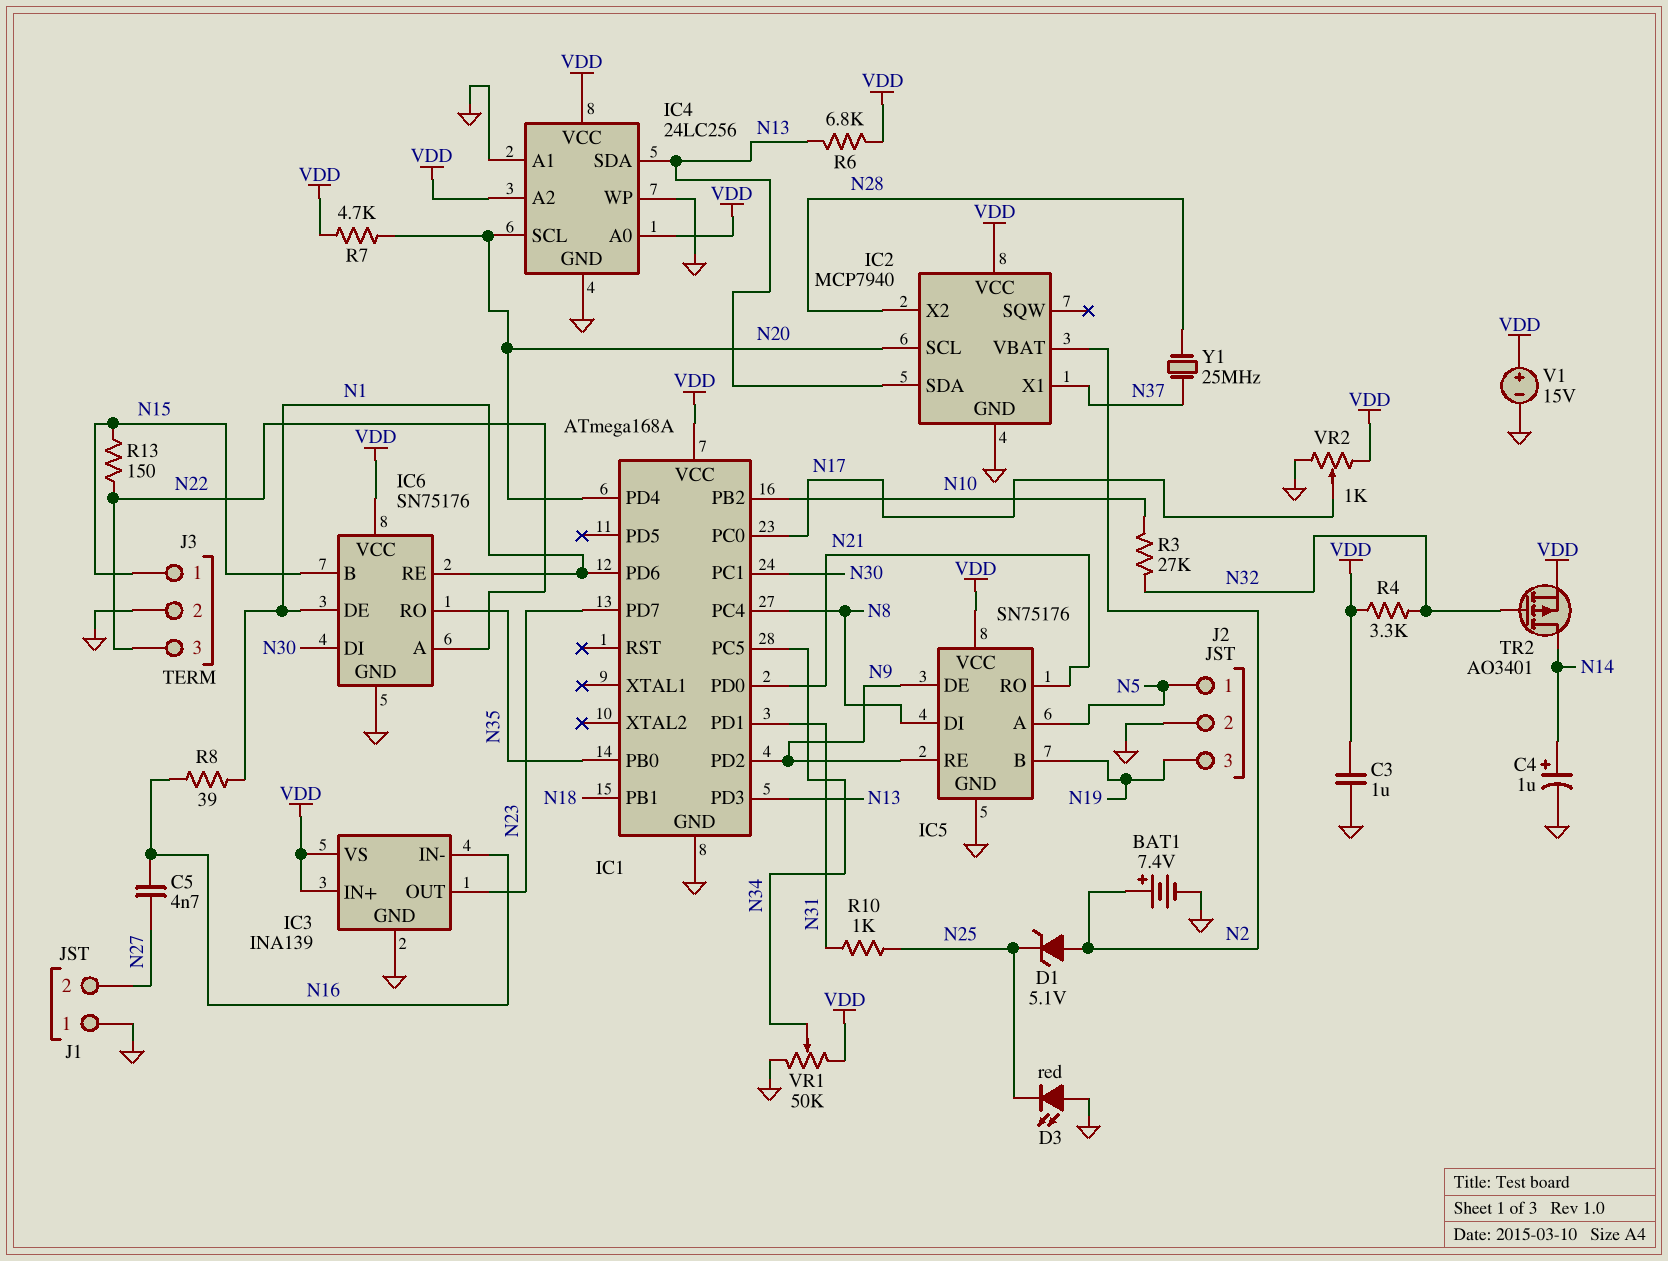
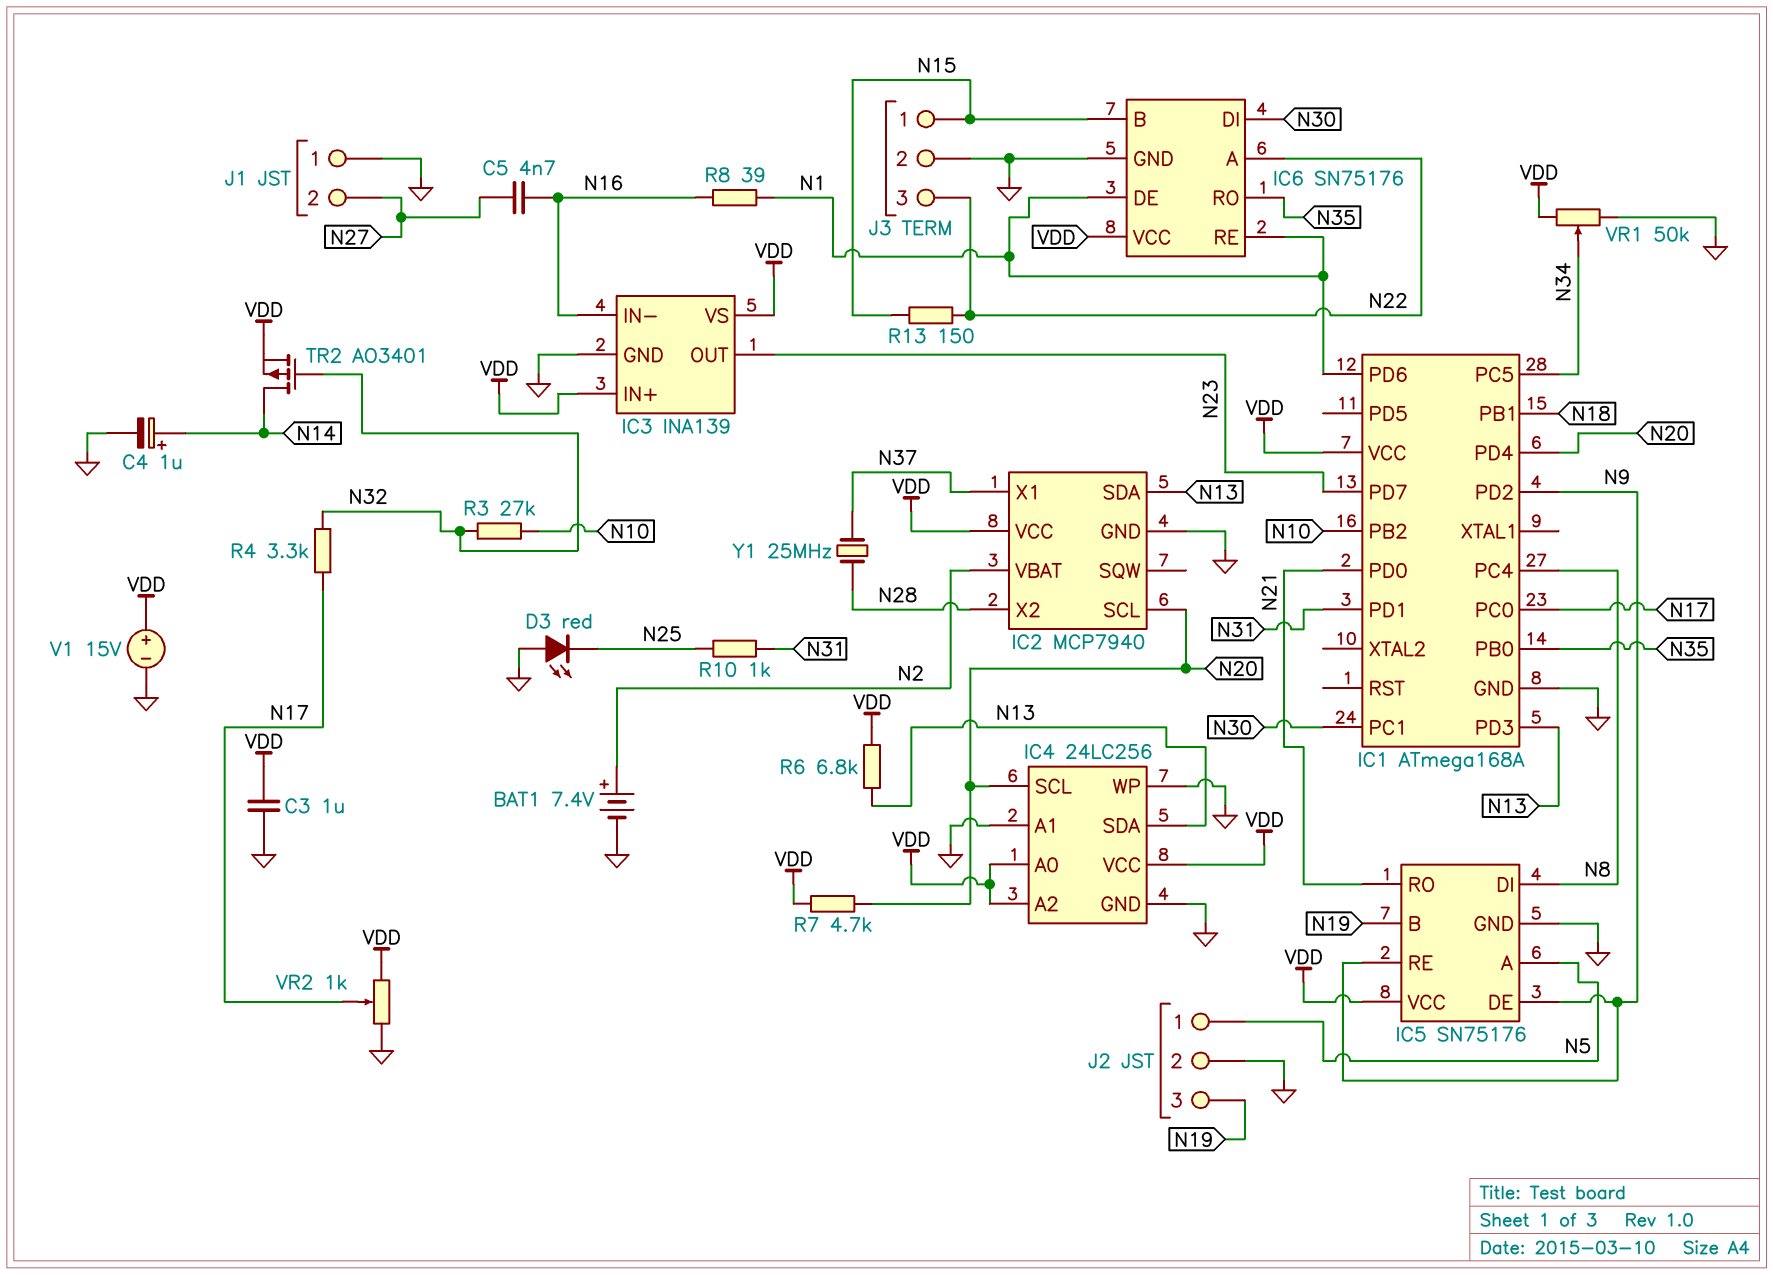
D1: zener 5.1V (A N2, K N25) -> none
R4: 3.3k (N32, VDD) -> 3.3k (N17, N32)

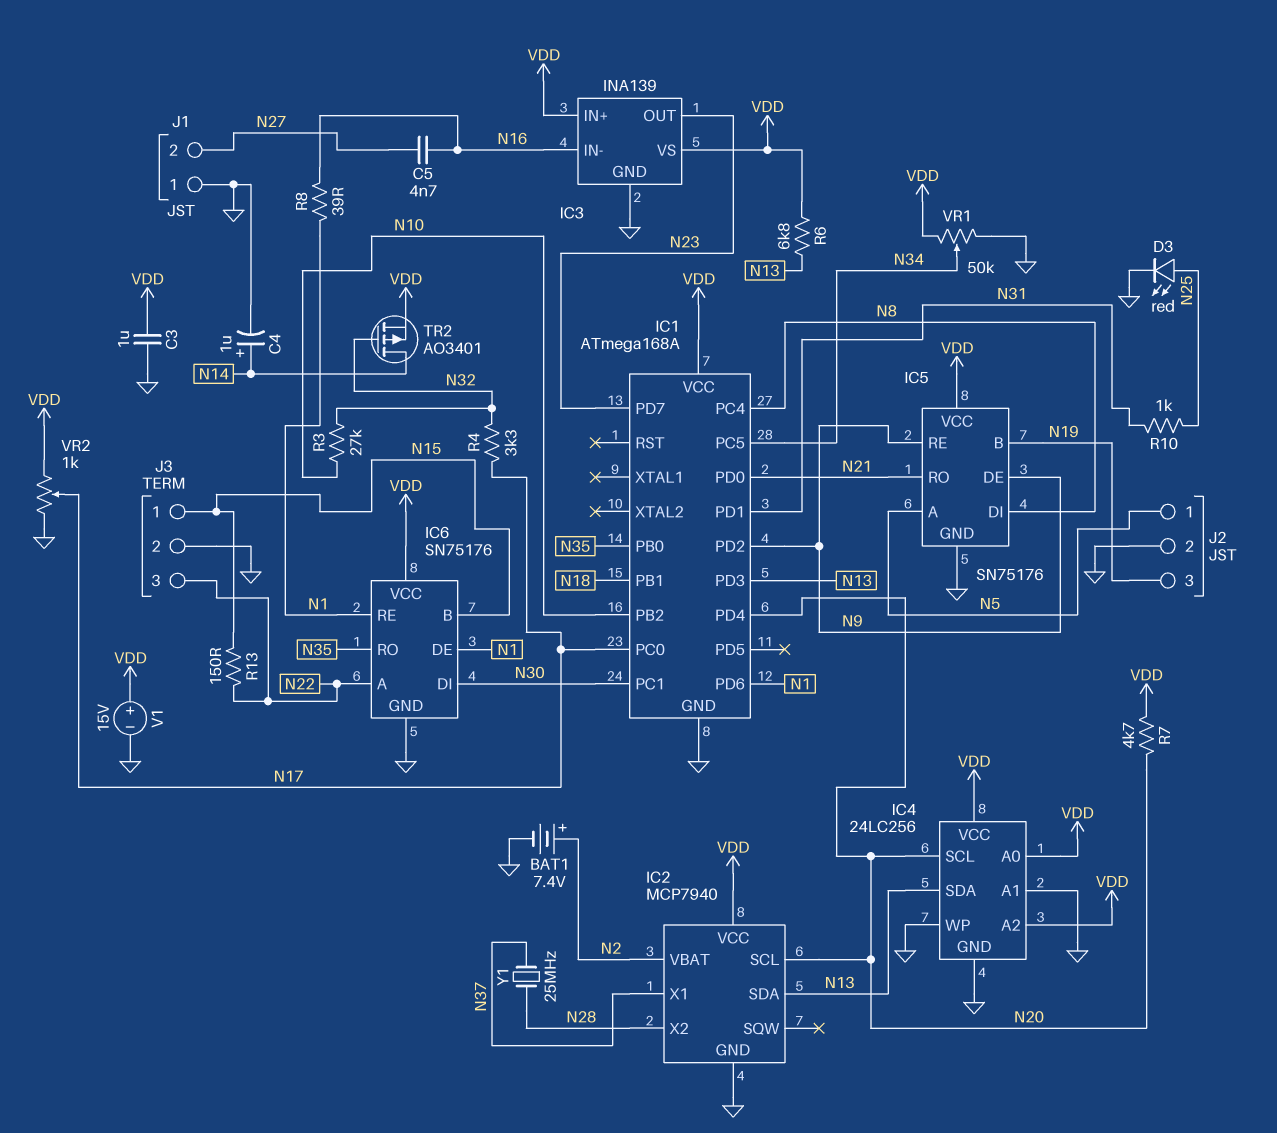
D3: LED red (A GND, K N25) -> LED red (A N25, K GND)

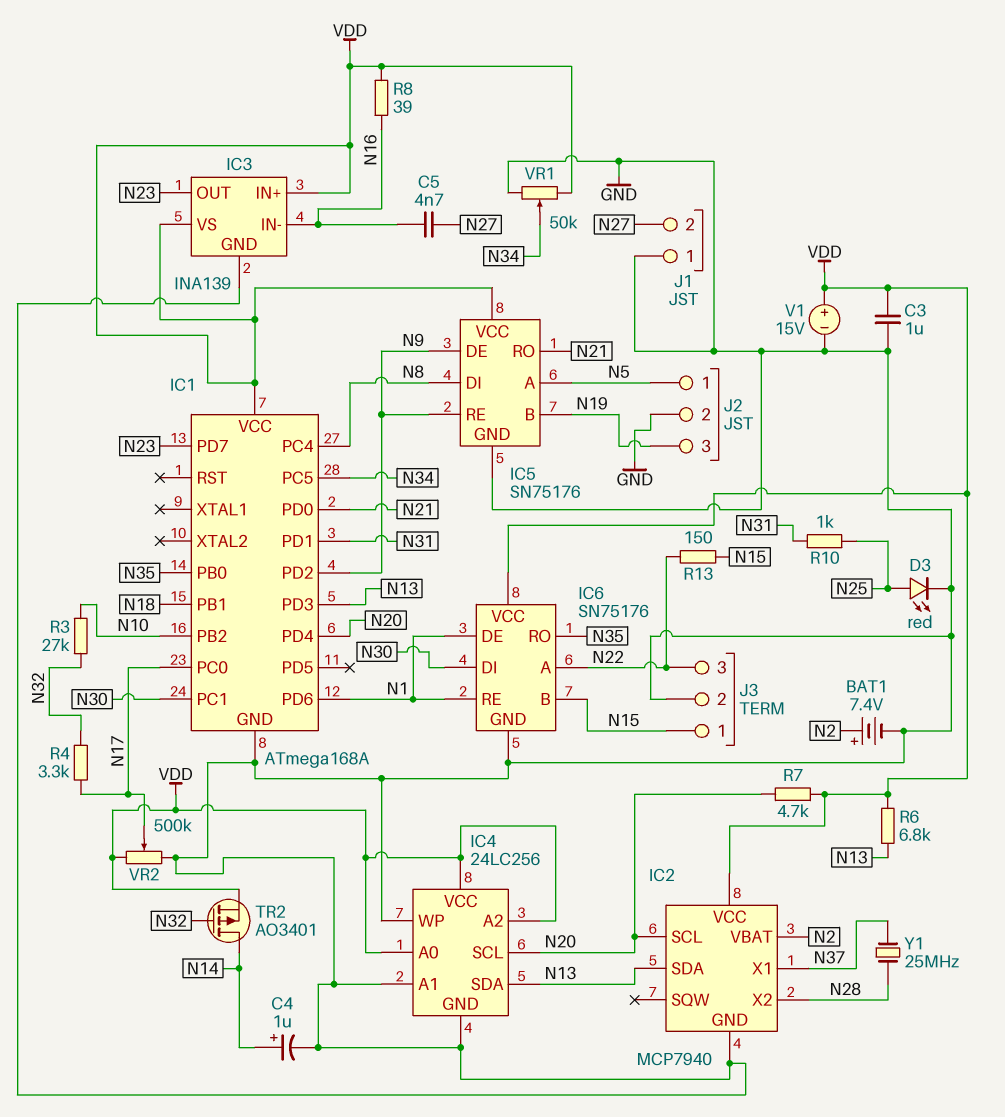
R8: 39 (N1, N16) -> 39 (N16, VDD)
VR2: 1k (GND, VDD, wiper N17) -> 500k (GND, VDD, wiper N17)

